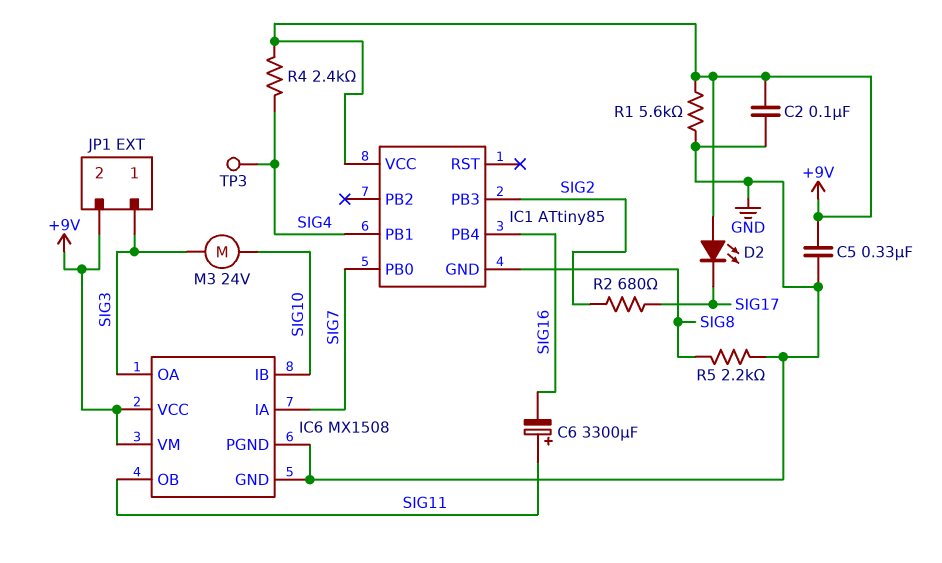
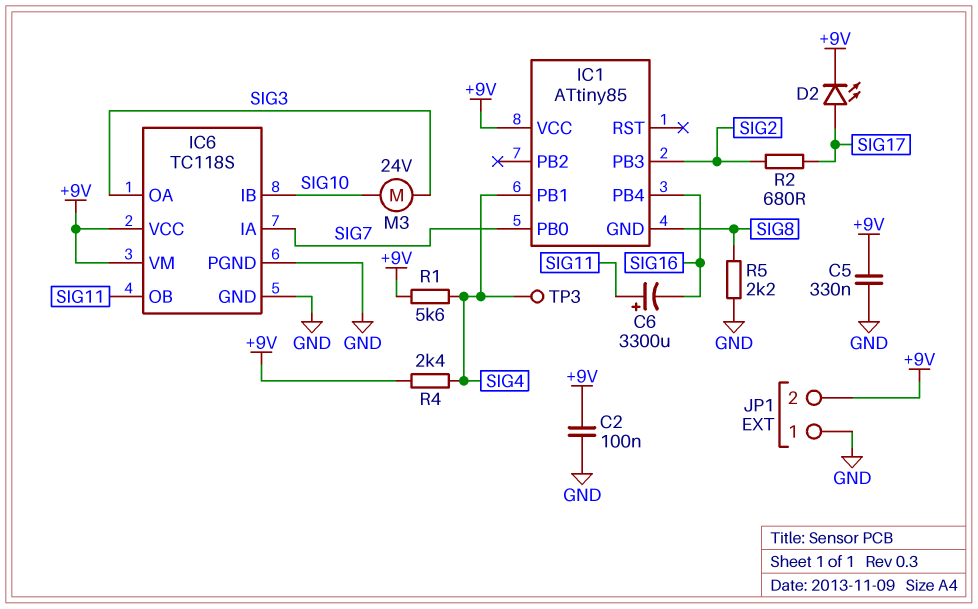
D2: LED (A +9V, K SIG17) -> LED (A SIG17, K +9V)
IC6: MX1508 -> TC118S
JP1 pin 1: SIG3 -> GND
R1: 5.6k (+9V, GND) -> 5.6k (+9V, SIG4)

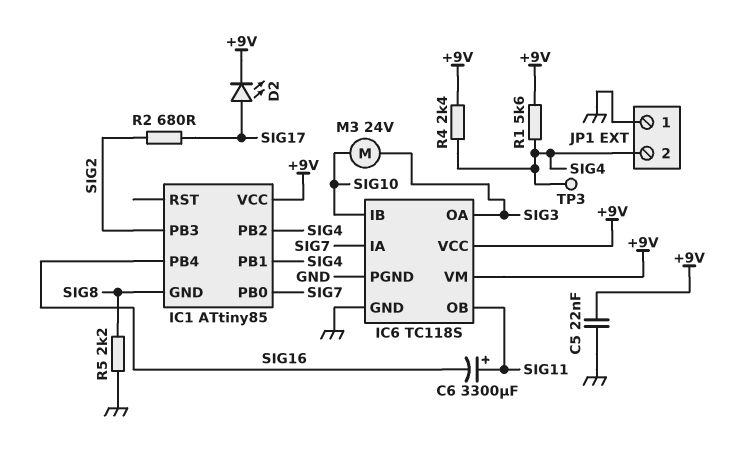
C2: 100nF (+9V, GND) -> none
C5: 330nF (+9V, GND) -> 22nF (+9V, GND)
IC1 pin PB2: none -> SIG4
JP1 pin 2: +9V -> SIG4

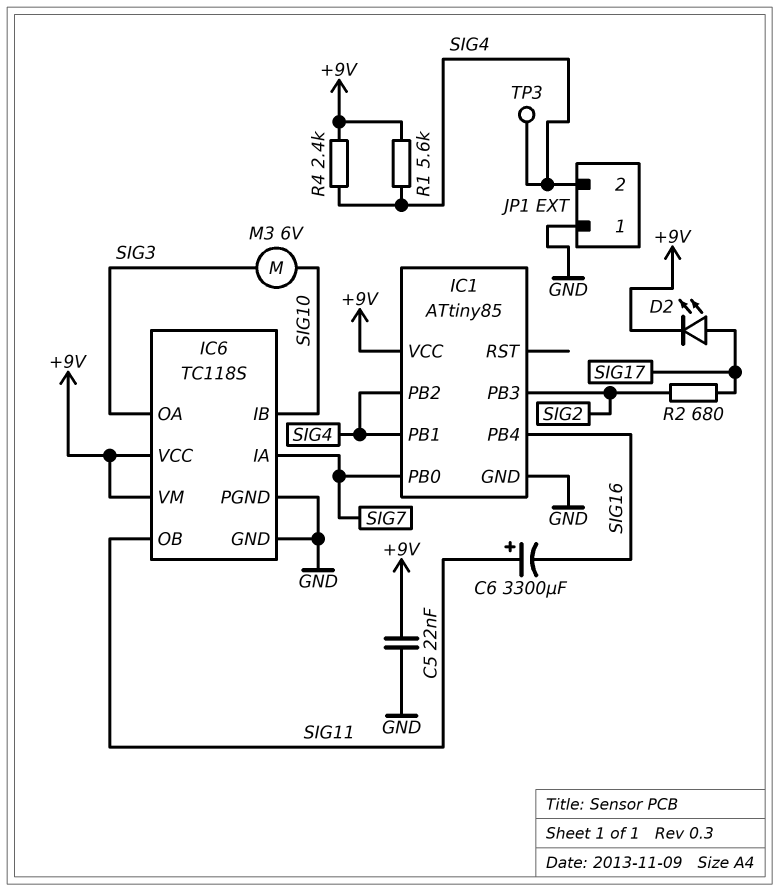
IC1 pin GND: SIG8 -> GND
M3: motor 24V (SIG3, SIG10) -> motor 6V (SIG3, SIG10)
R5: 2.2k (GND, SIG8) -> none

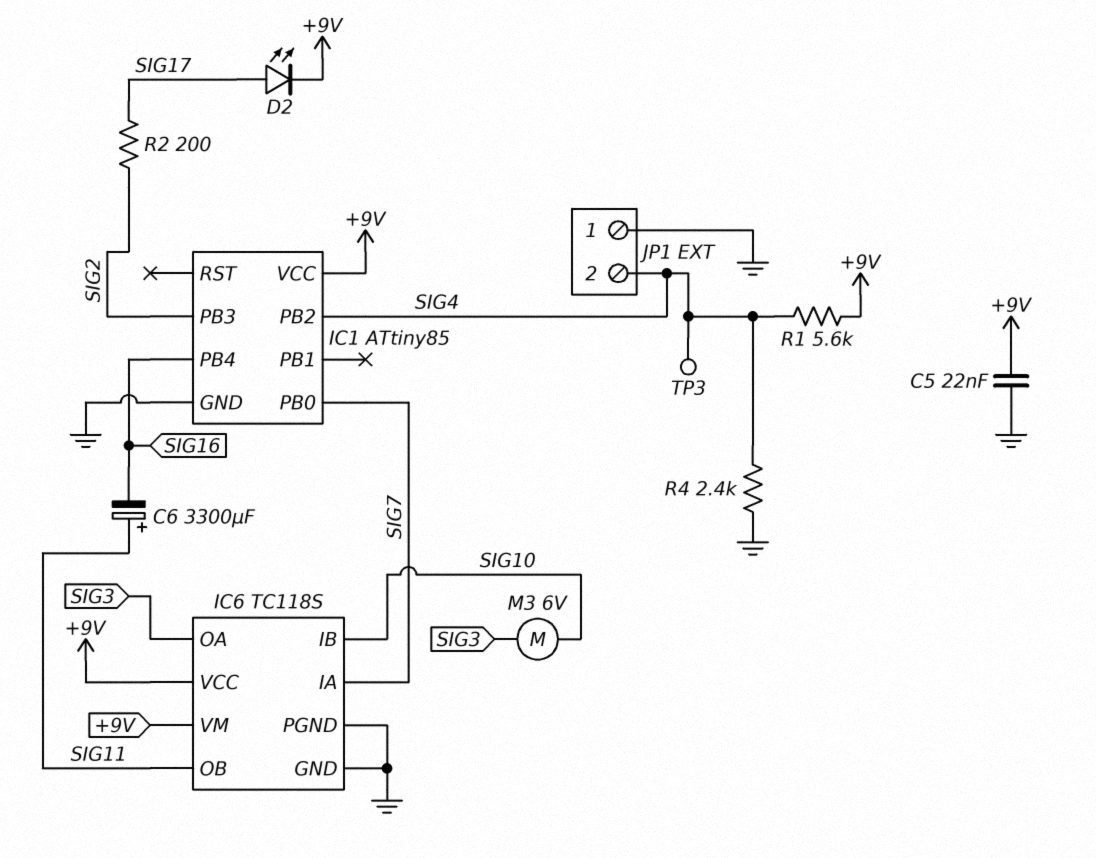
IC1 pin PB1: SIG4 -> none
R2: 680 (SIG2, SIG17) -> 200 (SIG2, SIG17)
R4: 2.4k (+9V, SIG4) -> 2.4k (GND, SIG4)

